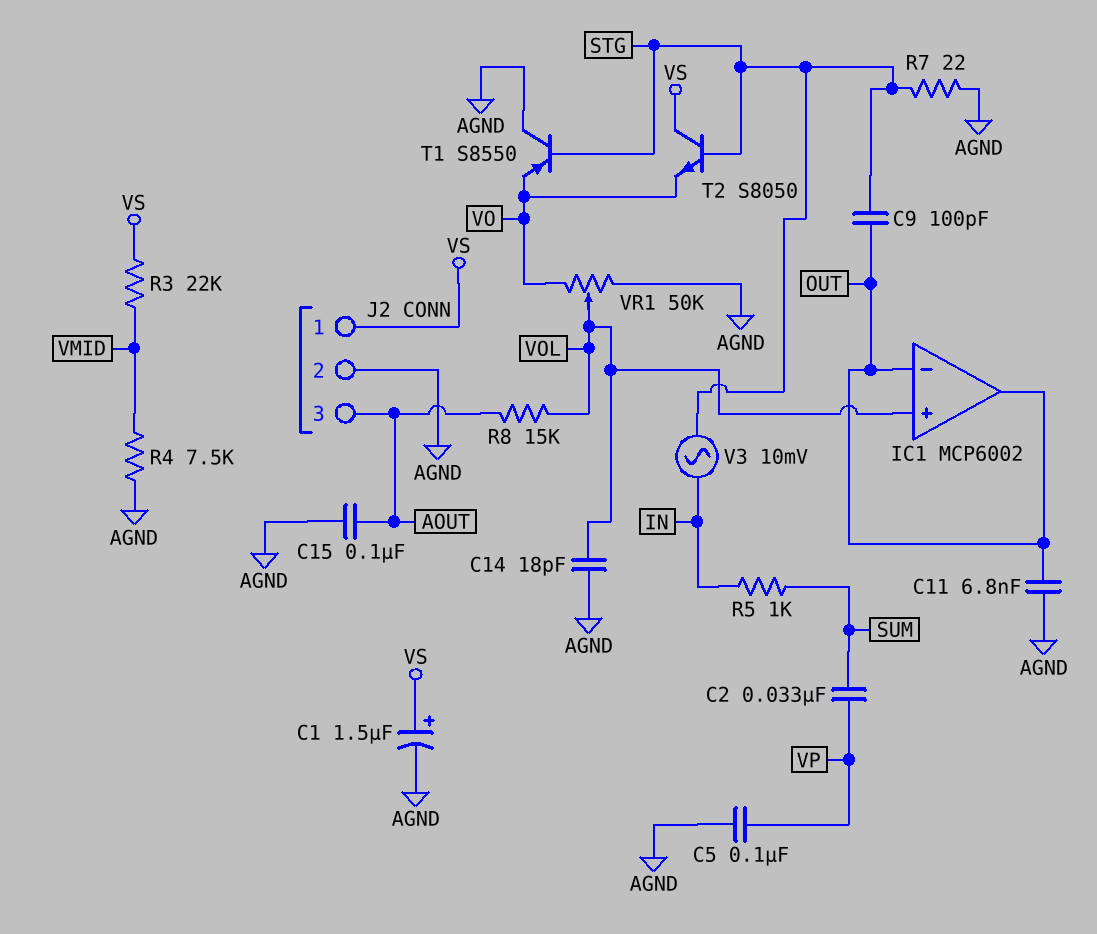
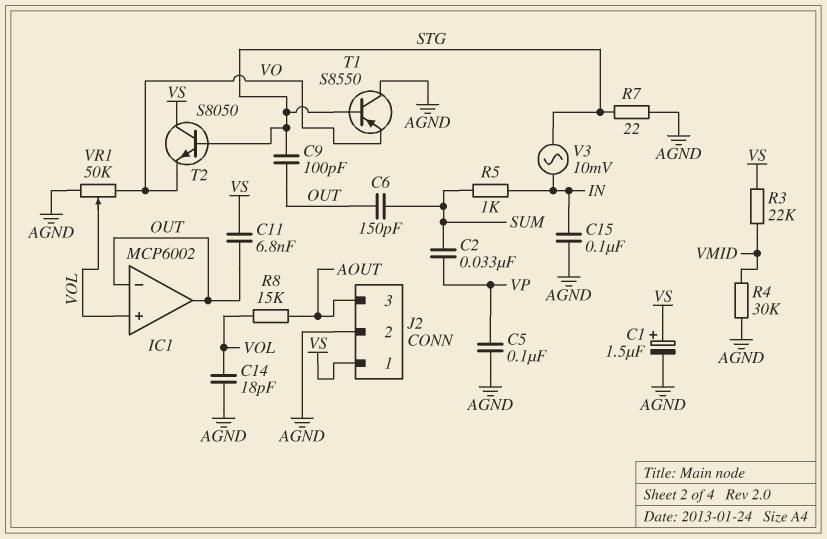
C6: none -> 150pF (OUT, SUM)
C11: 6.8nF (AGND, OUT) -> 6.8nF (OUT, VS)
C15: 100nF (AGND, AOUT) -> 100nF (AGND, IN)
R4: 7.5k (AGND, VMID) -> 30k (AGND, VMID)

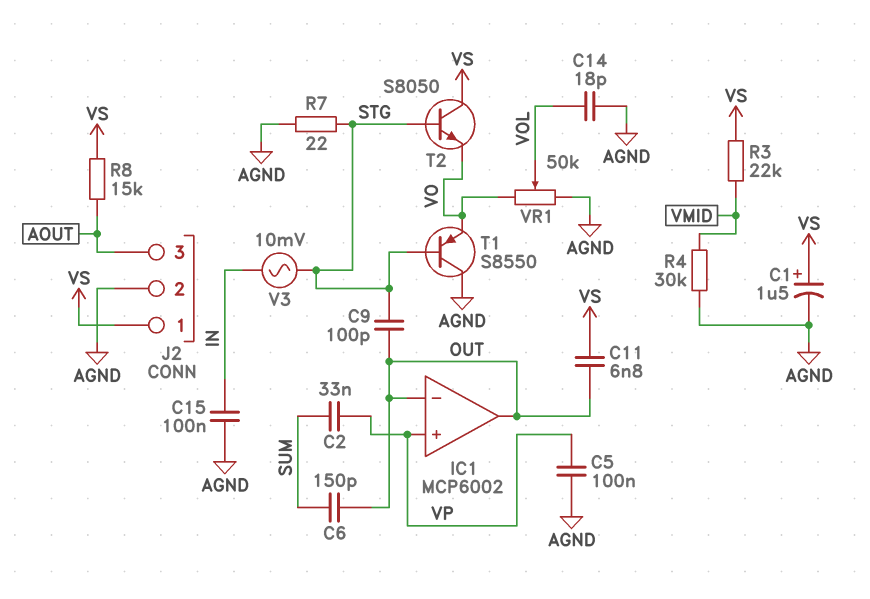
IC1 pin in+: VOL -> VP
R5: 1k (IN, SUM) -> none
R8: 15k (AOUT, VOL) -> 15k (AOUT, VS)

